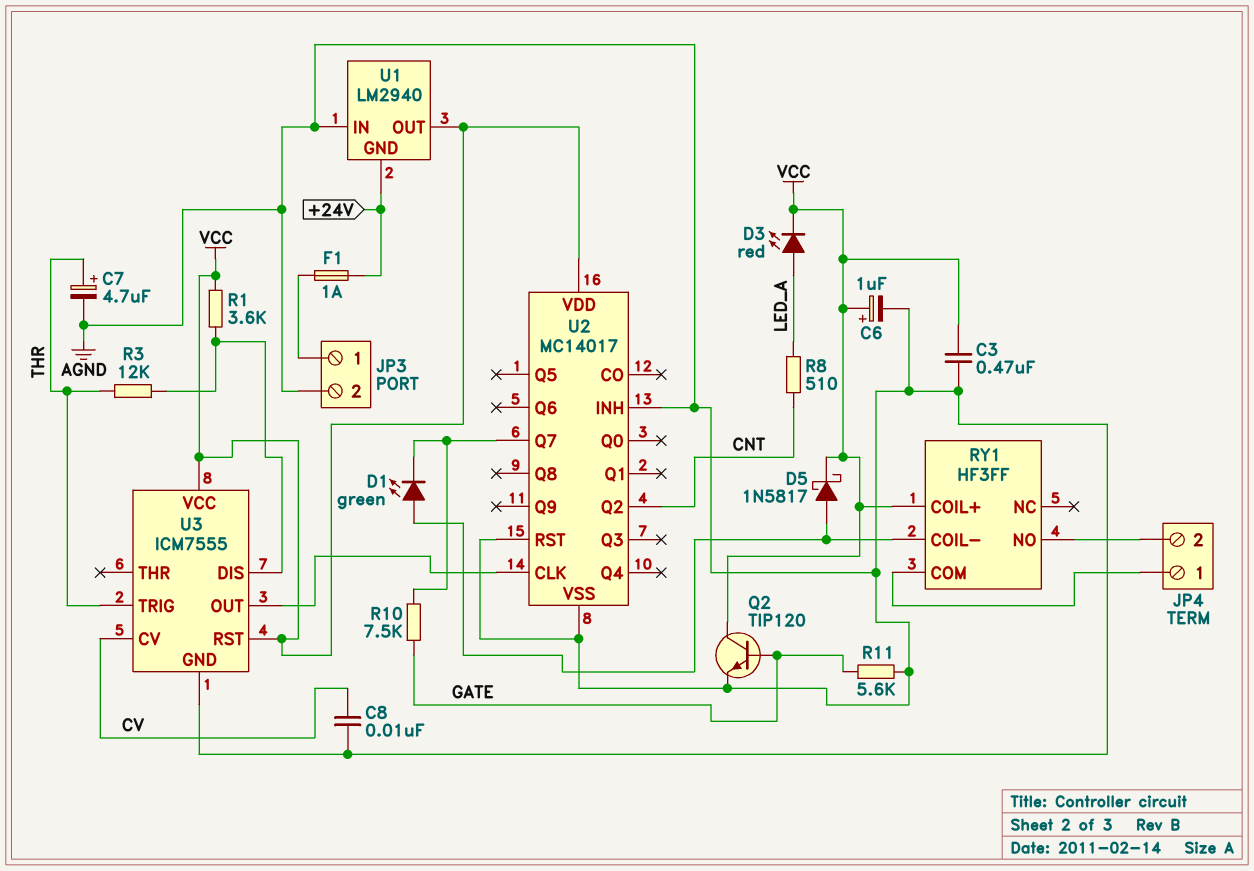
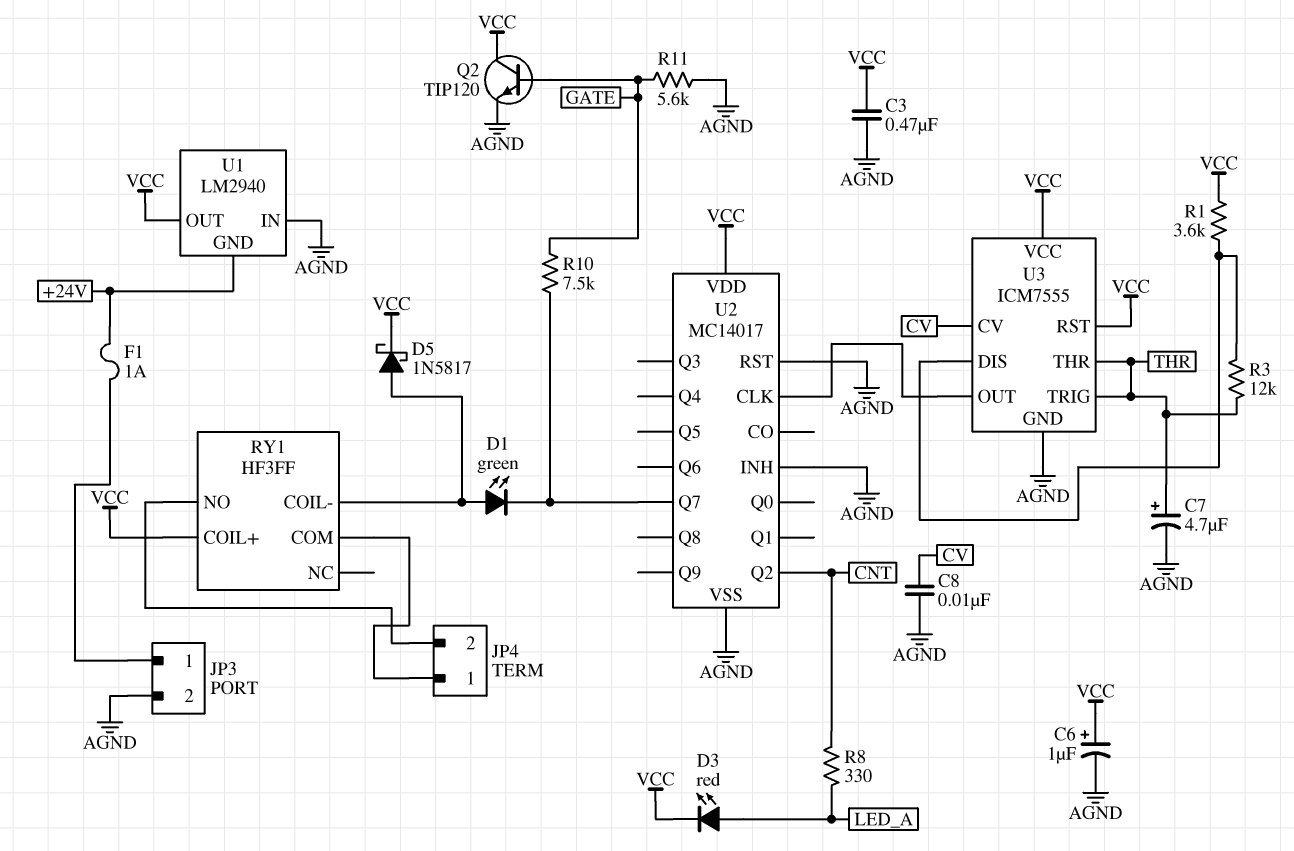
R8: 510 (CNT, LED_A) -> 330 (CNT, LED_A)
U3 pin THR: none -> THR

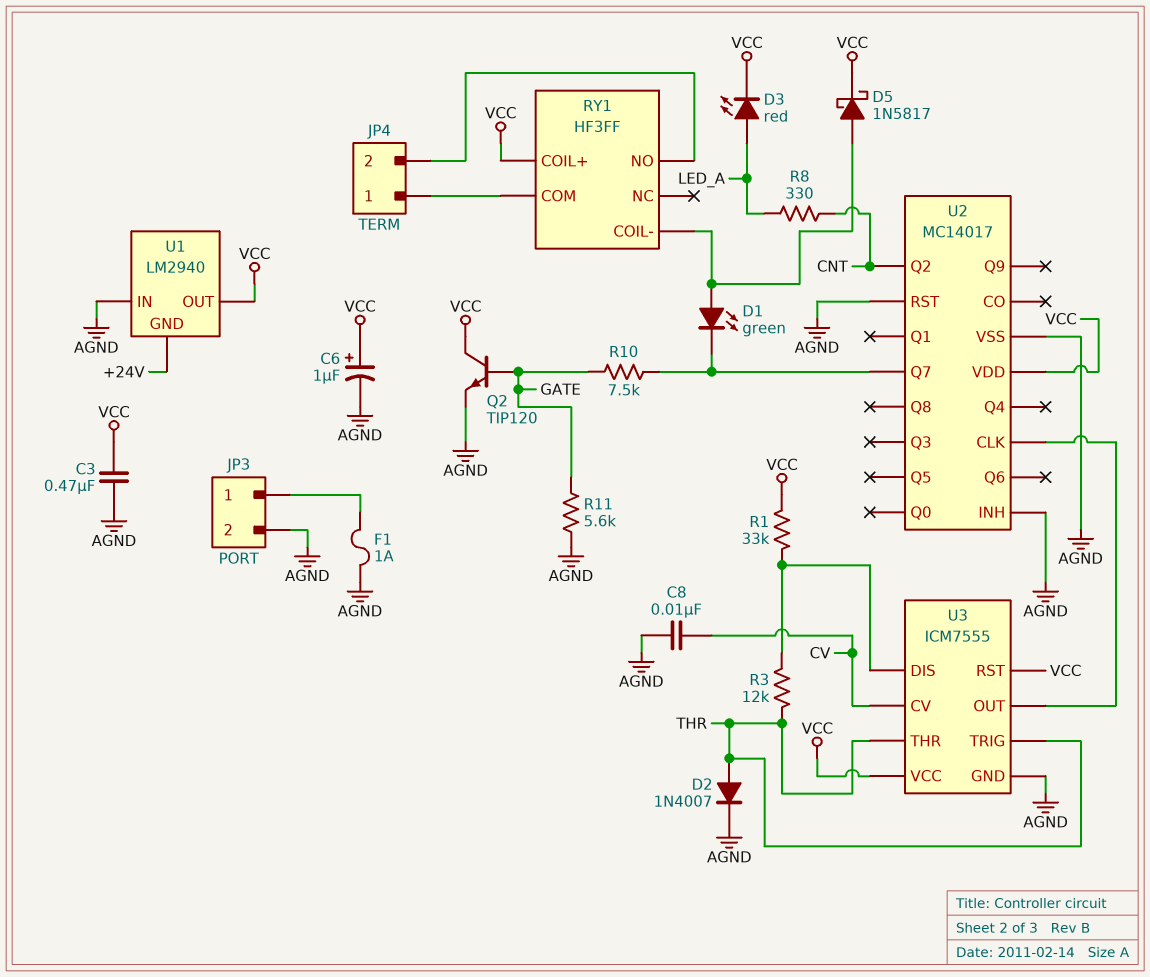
C7: 4.7uF (plus THR, minus AGND) -> none
D2: none -> diode 1N4007 (A THR, K AGND)
F1: 1A (+24V, JP3/1) -> 1A (AGND, JP3/1)
R1: 3.6k (U3/DIS, VCC) -> 33k (U3/DIS, VCC)

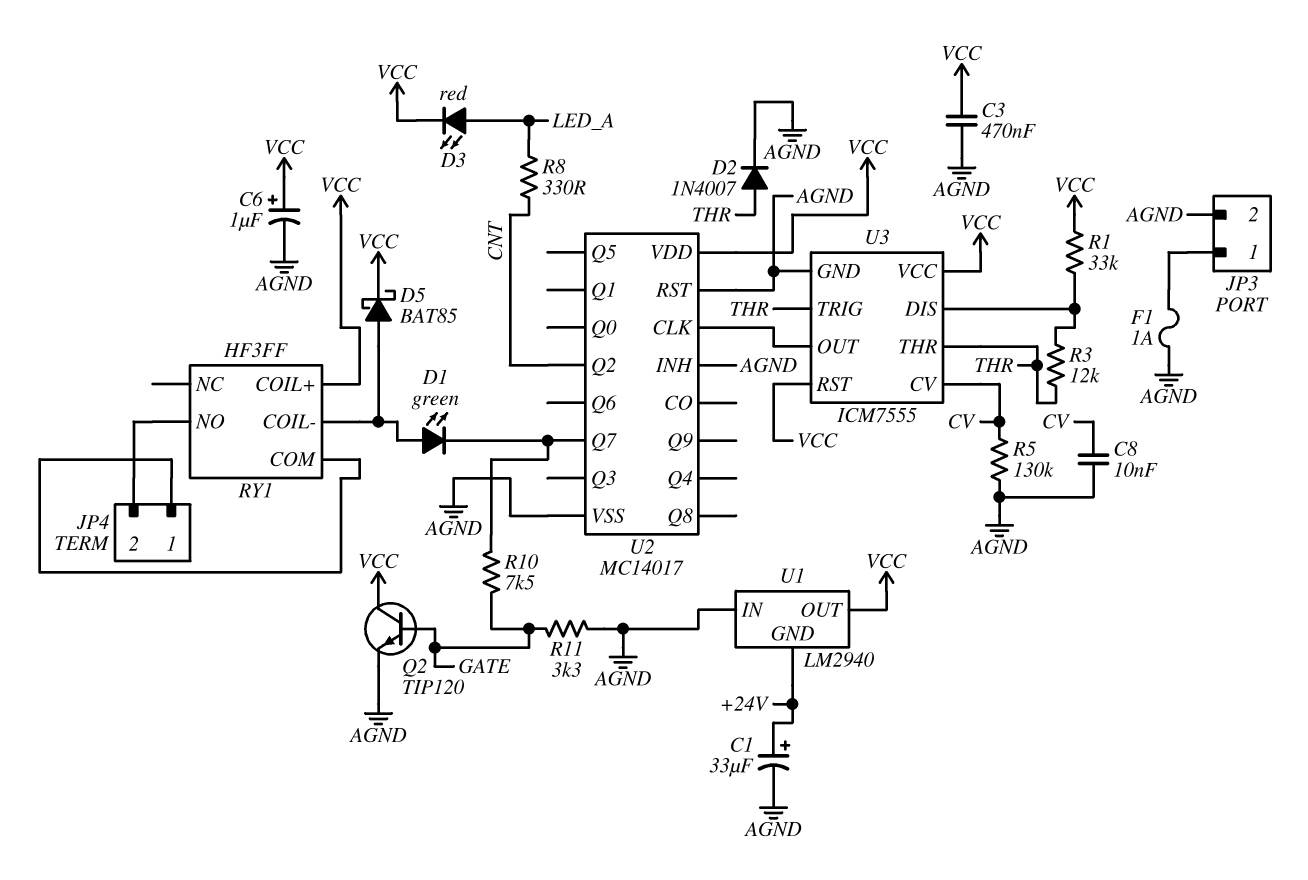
C1: none -> 33uF (plus +24V, minus AGND)
D5: schottky 1N5817 (A RY1/COIL-, K VCC) -> schottky BAT85 (A RY1/COIL-, K VCC)
R5: none -> 130k (AGND, CV)
R11: 5.6k (AGND, GATE) -> 3.3k (AGND, GATE)

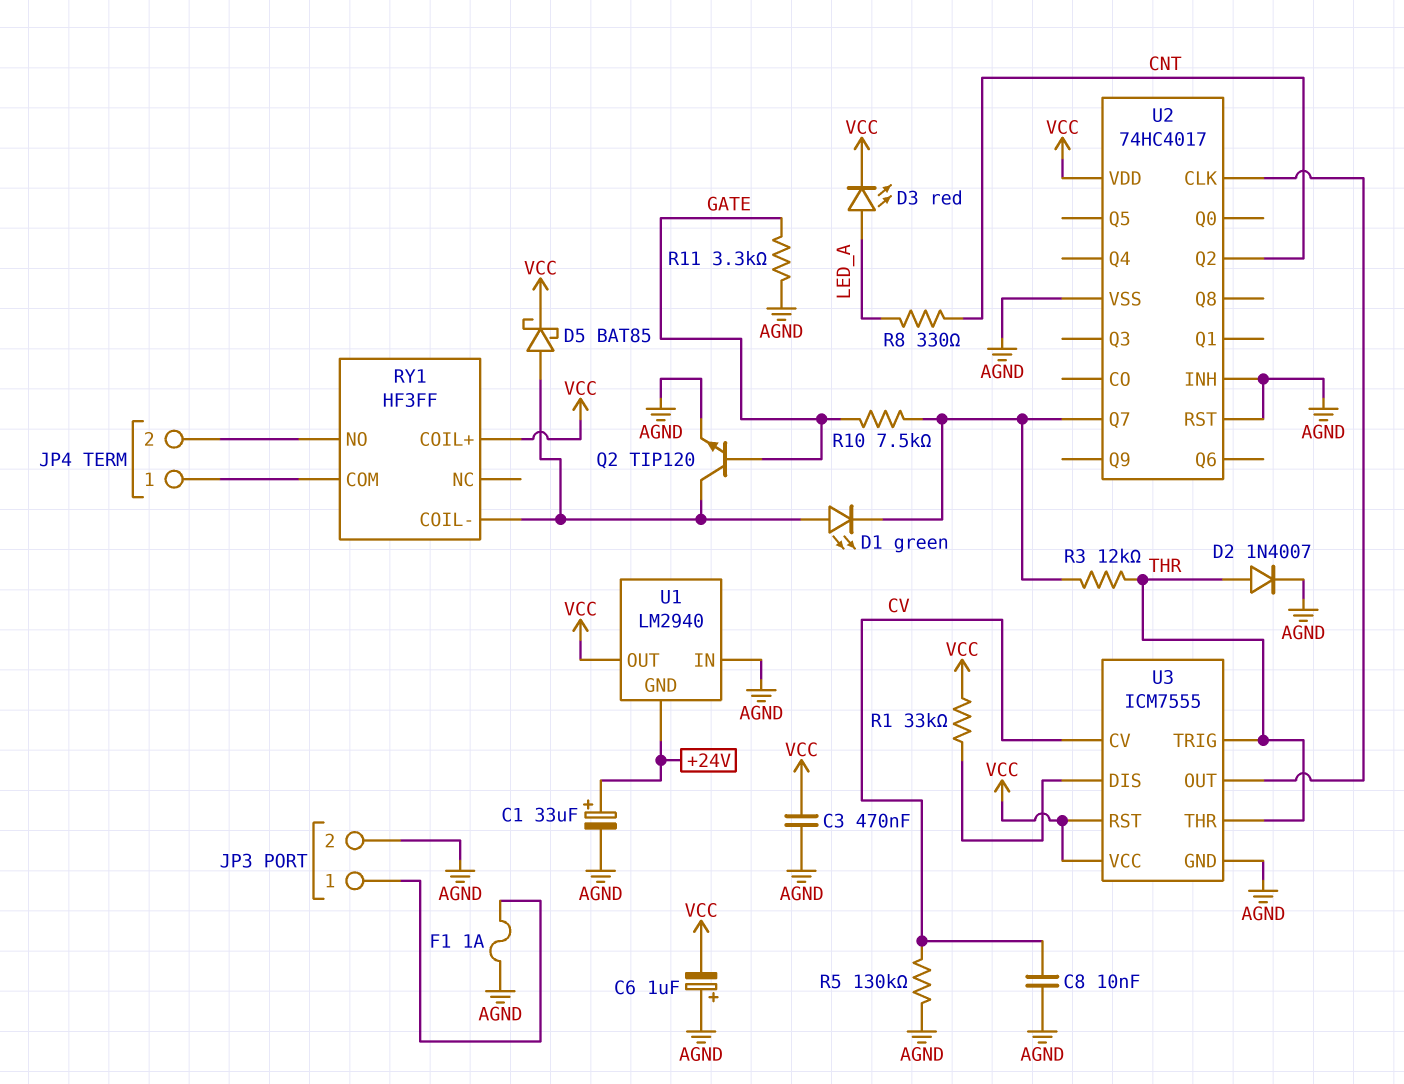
C6: 1uF (plus VCC, minus AGND) -> 1uF (plus AGND, minus VCC)
Q2: NPN TIP120 (B GATE, C VCC, E AGND) -> NPN TIP120 (B GATE, C RY1/COIL-, E AGND)
R3: 12k (THR, U3/DIS) -> 12k (THR, U2/Q7)
U2: MC14017 -> 74HC4017

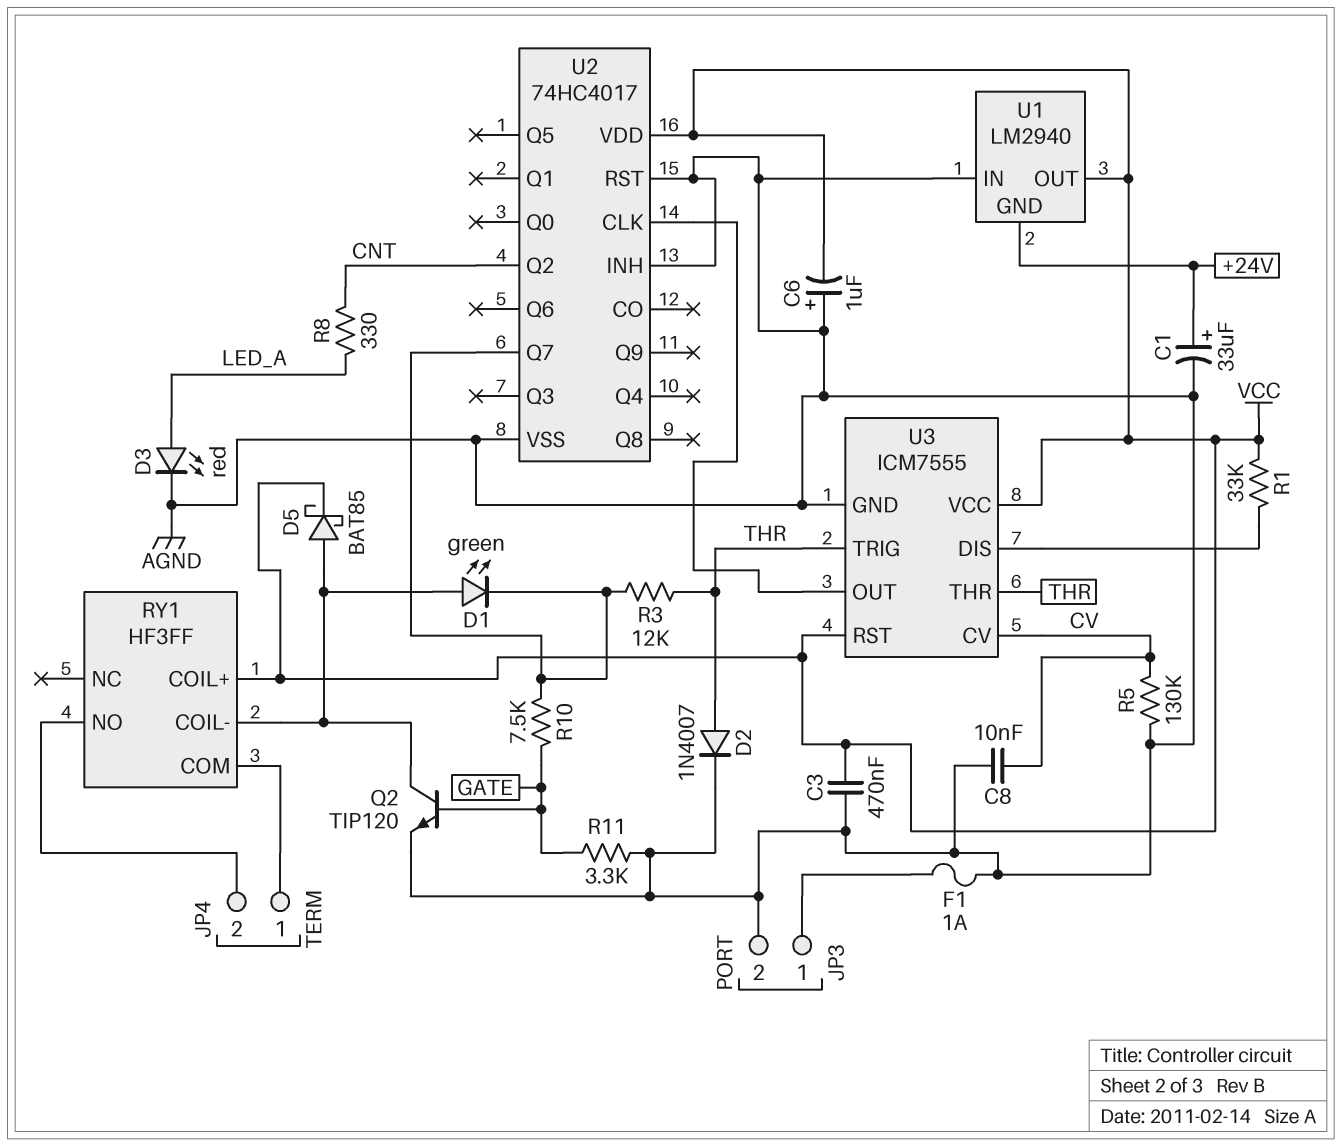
D3: LED red (A LED_A, K VCC) -> LED red (A LED_A, K AGND)

